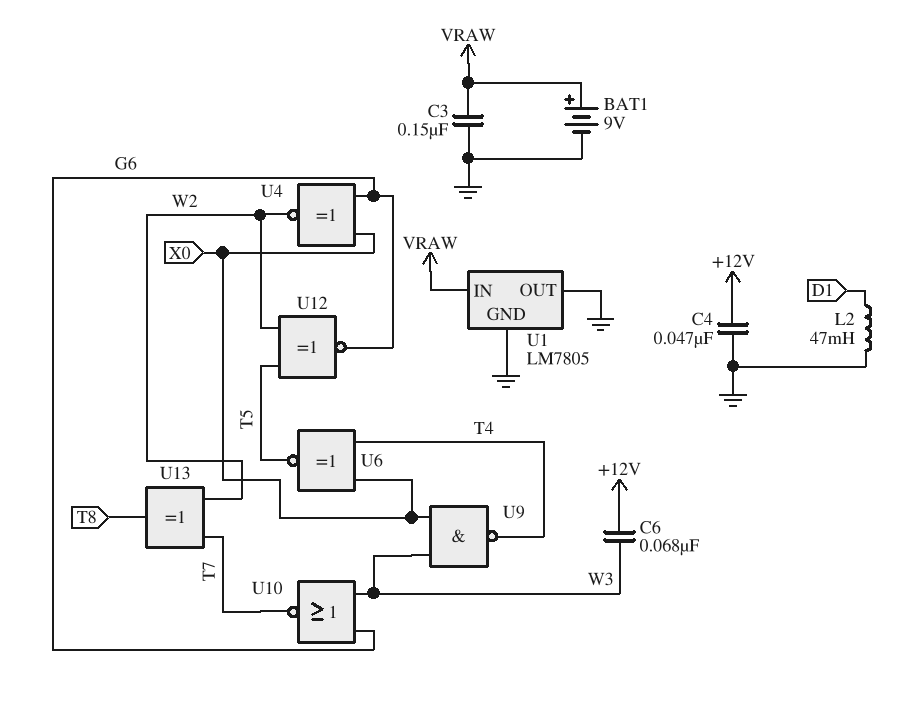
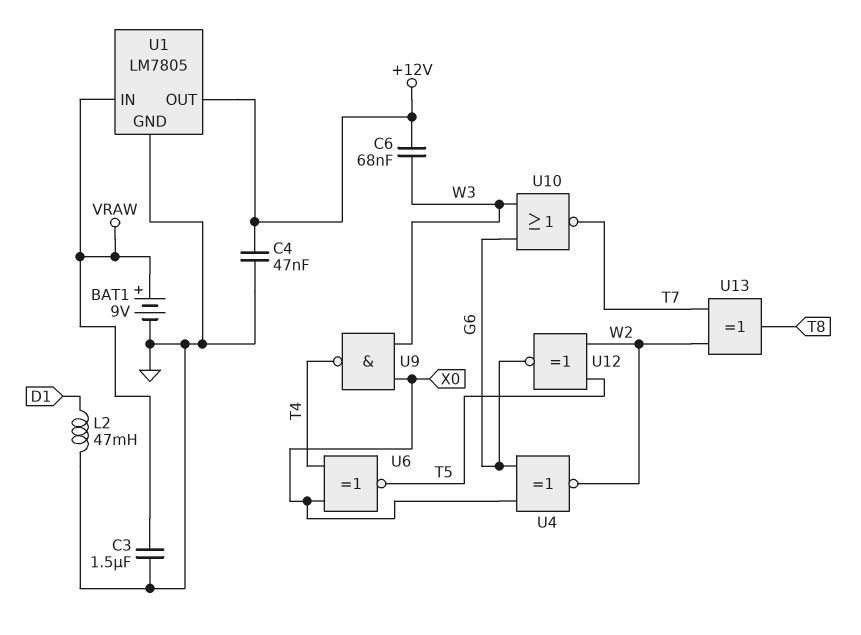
C3: 150nF (GND, VRAW) -> 1.5uF (GND, VRAW)
U1 pin OUT: GND -> +12V

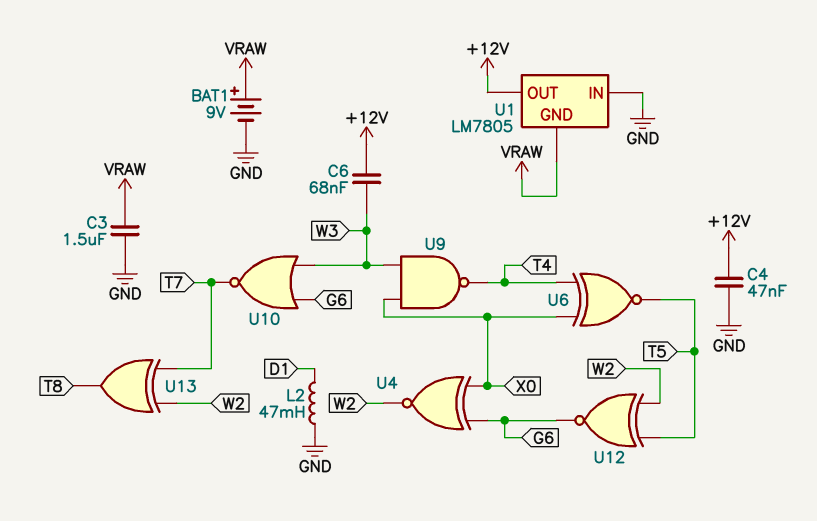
U1 pin GND: GND -> VRAW
U1 pin IN: VRAW -> GND

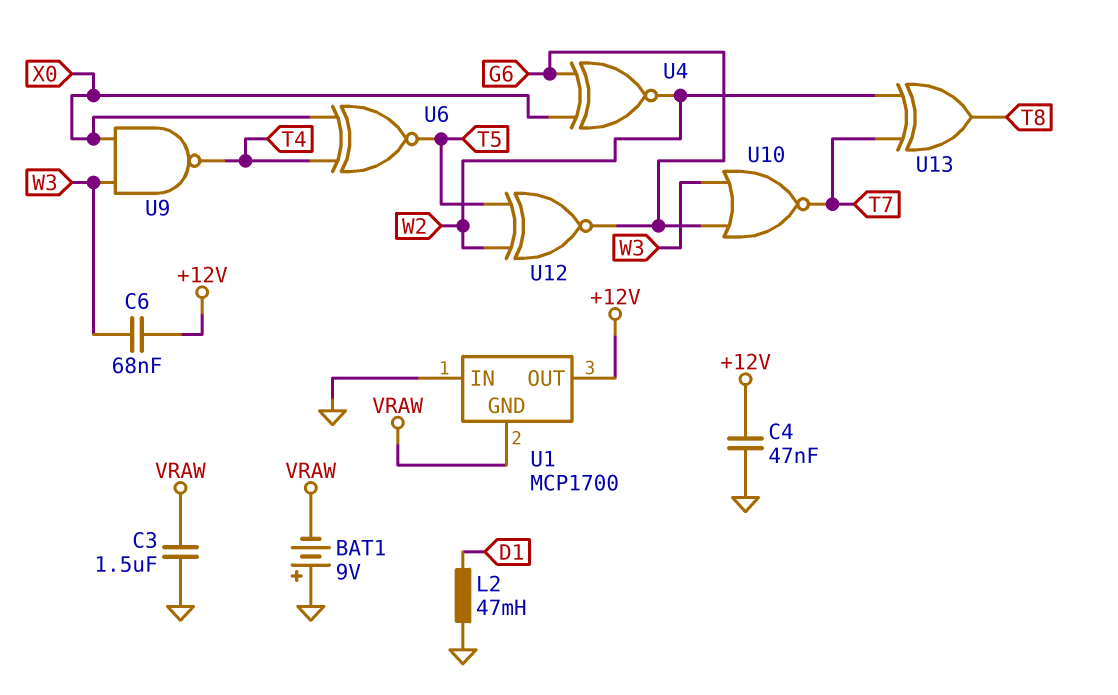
BAT1: 9V (plus VRAW, minus GND) -> 9V (plus GND, minus VRAW)
U1: LM7805 -> MCP1700

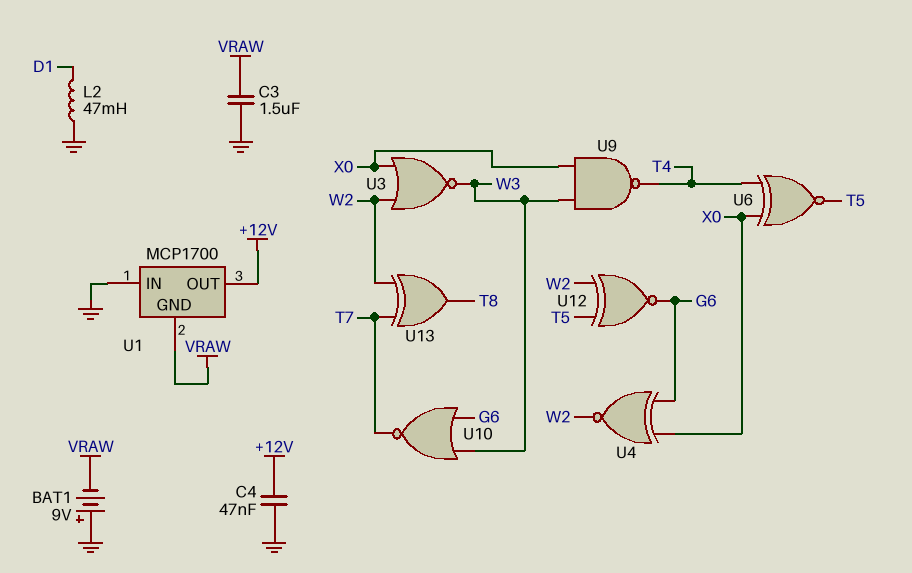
C6: 68nF (+12V, W3) -> none
U3: none -> NOR (in W2, in X0, out W3)

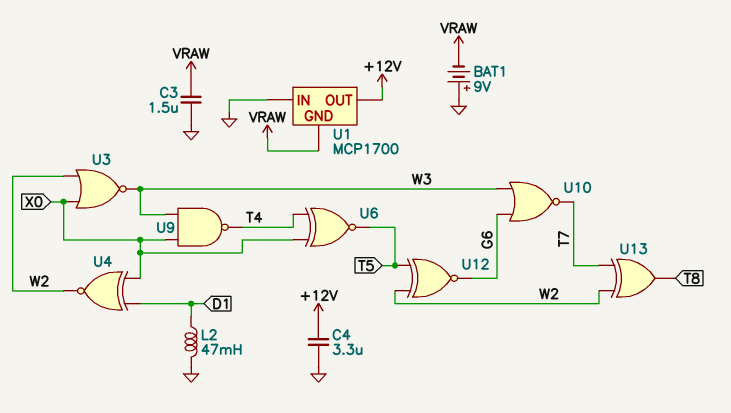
C4: 47nF (+12V, GND) -> 3.3uF (+12V, GND)
U4: XNOR (in G6, in X0, out W2) -> XNOR (in D1, in X0, out W2)

